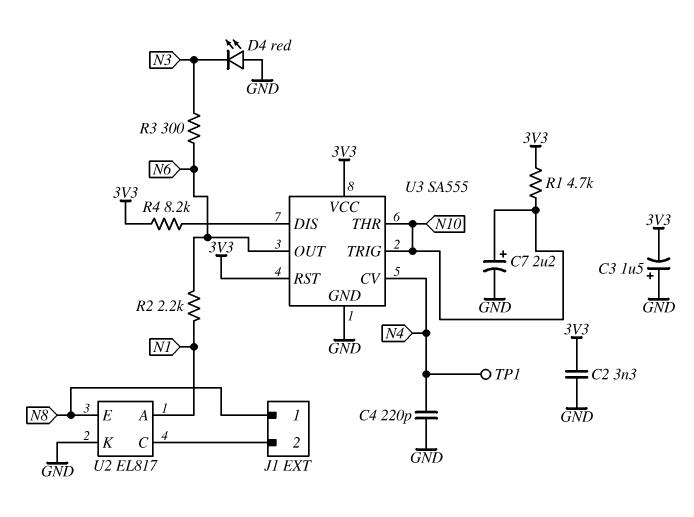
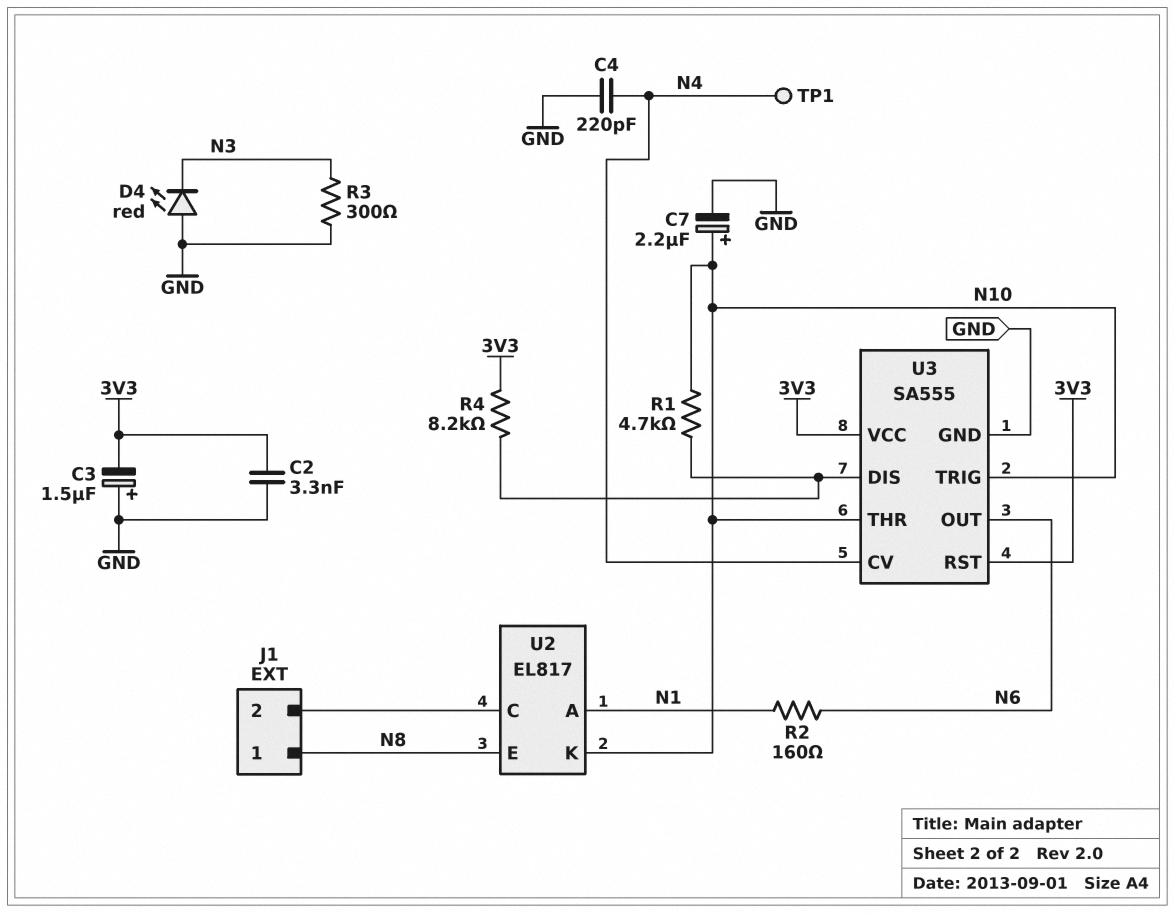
R1: 4.7k (3V3, N10) -> 4.7k (N10, U3/DIS)
R2: 2.2k (N1, N6) -> 160 (N1, N6)
R3: 300 (N3, N6) -> 300 (GND, N3)
U2 pin K: GND -> N10

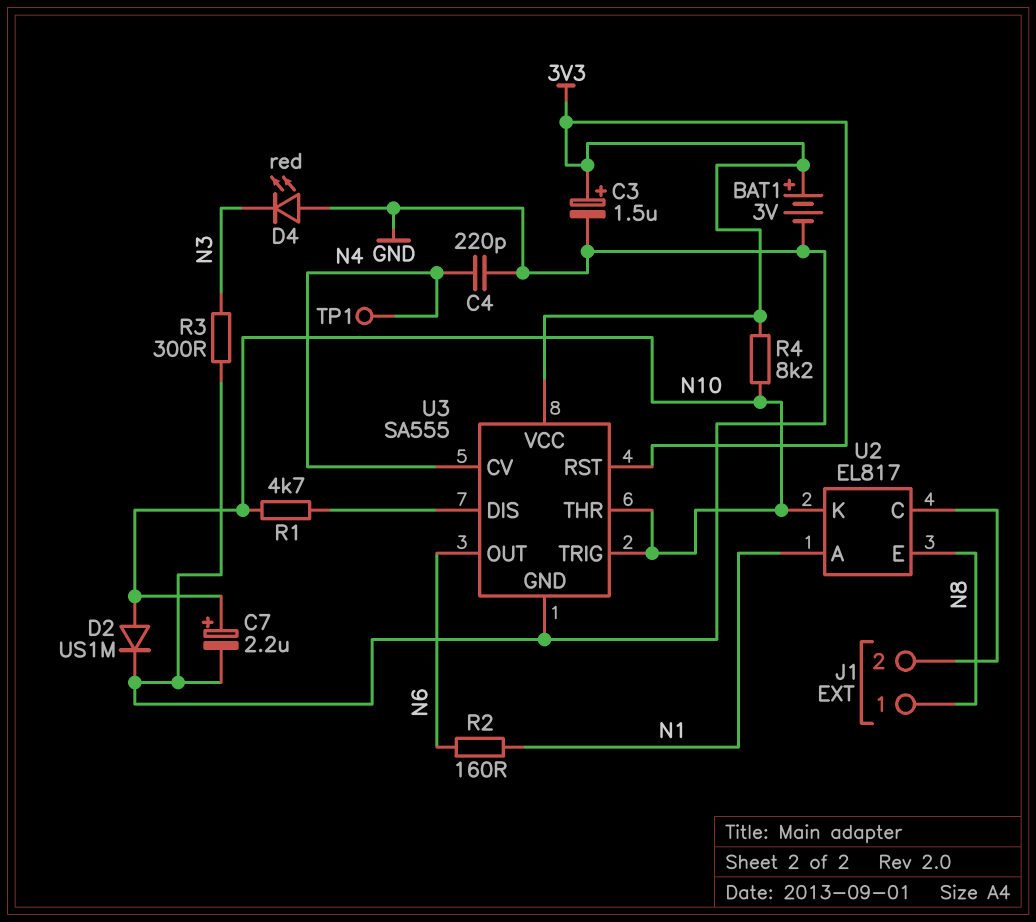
BAT1: none -> 3V (plus 3V3, minus GND)
C2: 3.3nF (3V3, GND) -> none
C3: 1.5uF (plus GND, minus 3V3) -> 1.5uF (plus 3V3, minus GND)
D2: none -> diode US1M (A N10, K GND)
R4: 8.2k (3V3, U3/DIS) -> 8.2k (3V3, N10)

